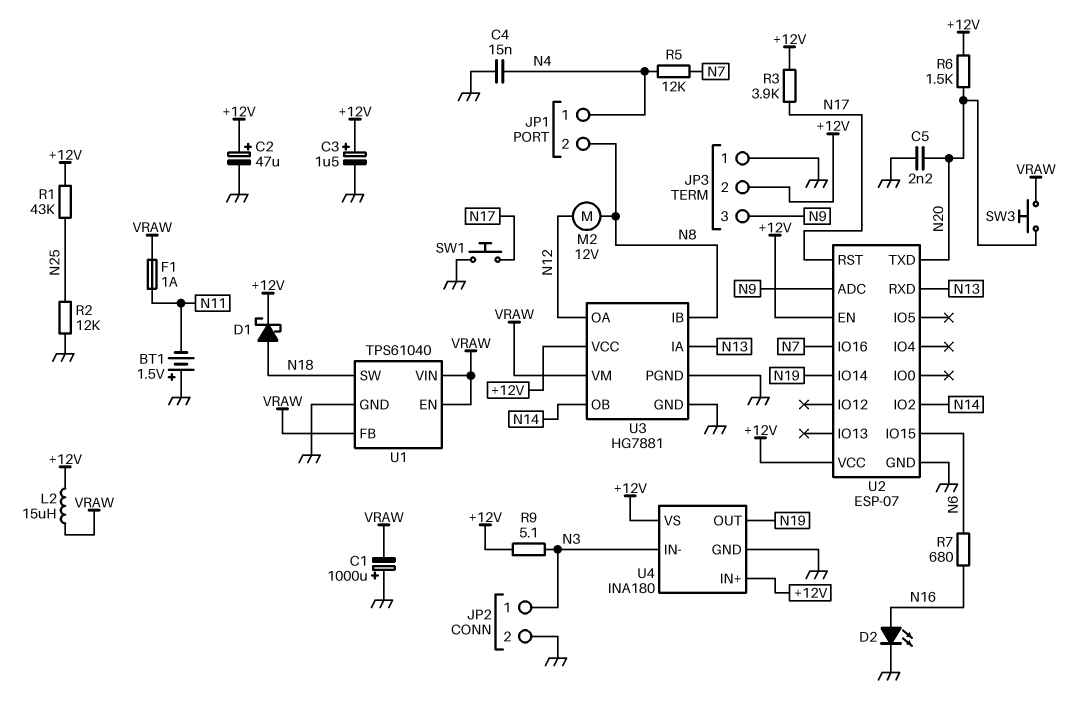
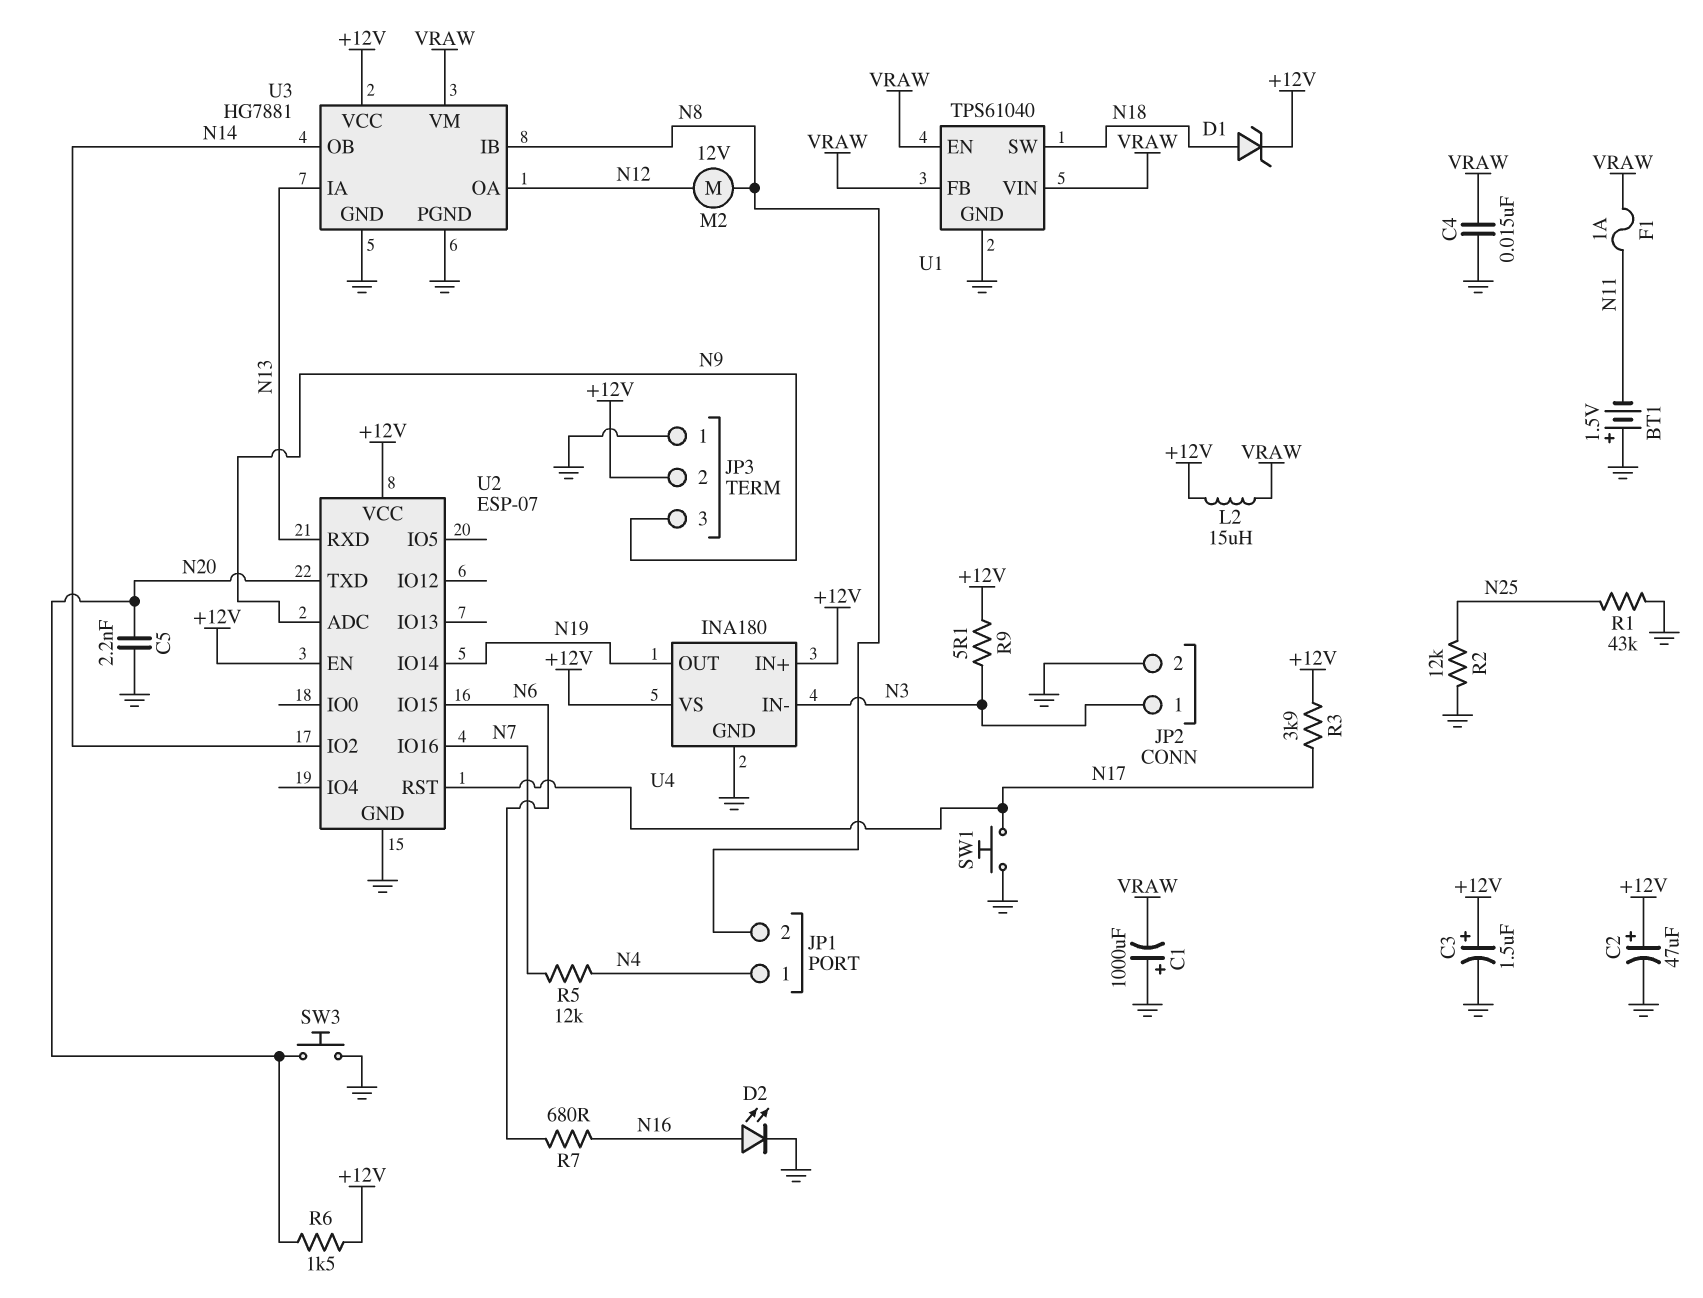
C4: 15nF (GND, N4) -> 15nF (GND, VRAW)
D1: schottky (A N18, K +12V) -> zener (A N18, K +12V)
R1: 43k (+12V, N25) -> 43k (GND, N25)
SW3: button (N20, VRAW) -> button (GND, N20)

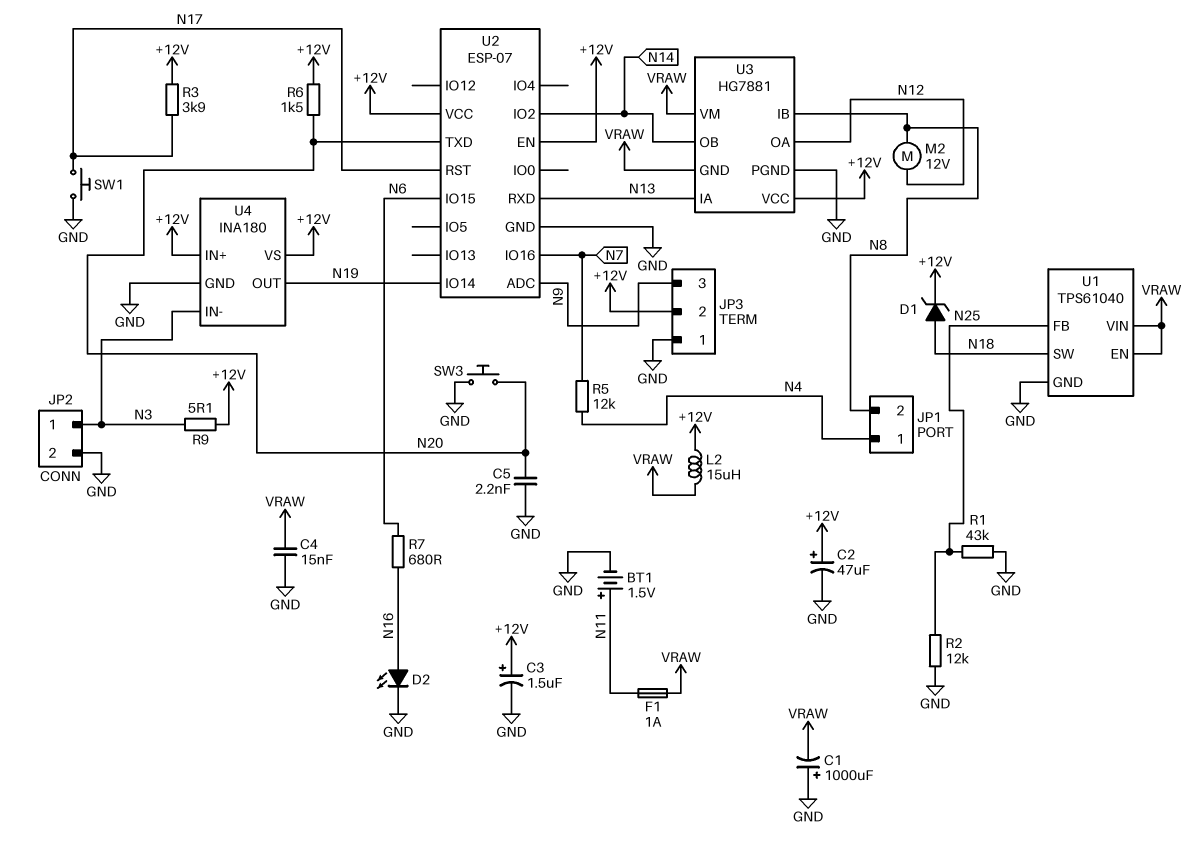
BT1: 1.5V (plus GND, minus N11) -> 1.5V (plus N11, minus GND)
U1 pin FB: VRAW -> N25
U3 pin GND: GND -> VRAW

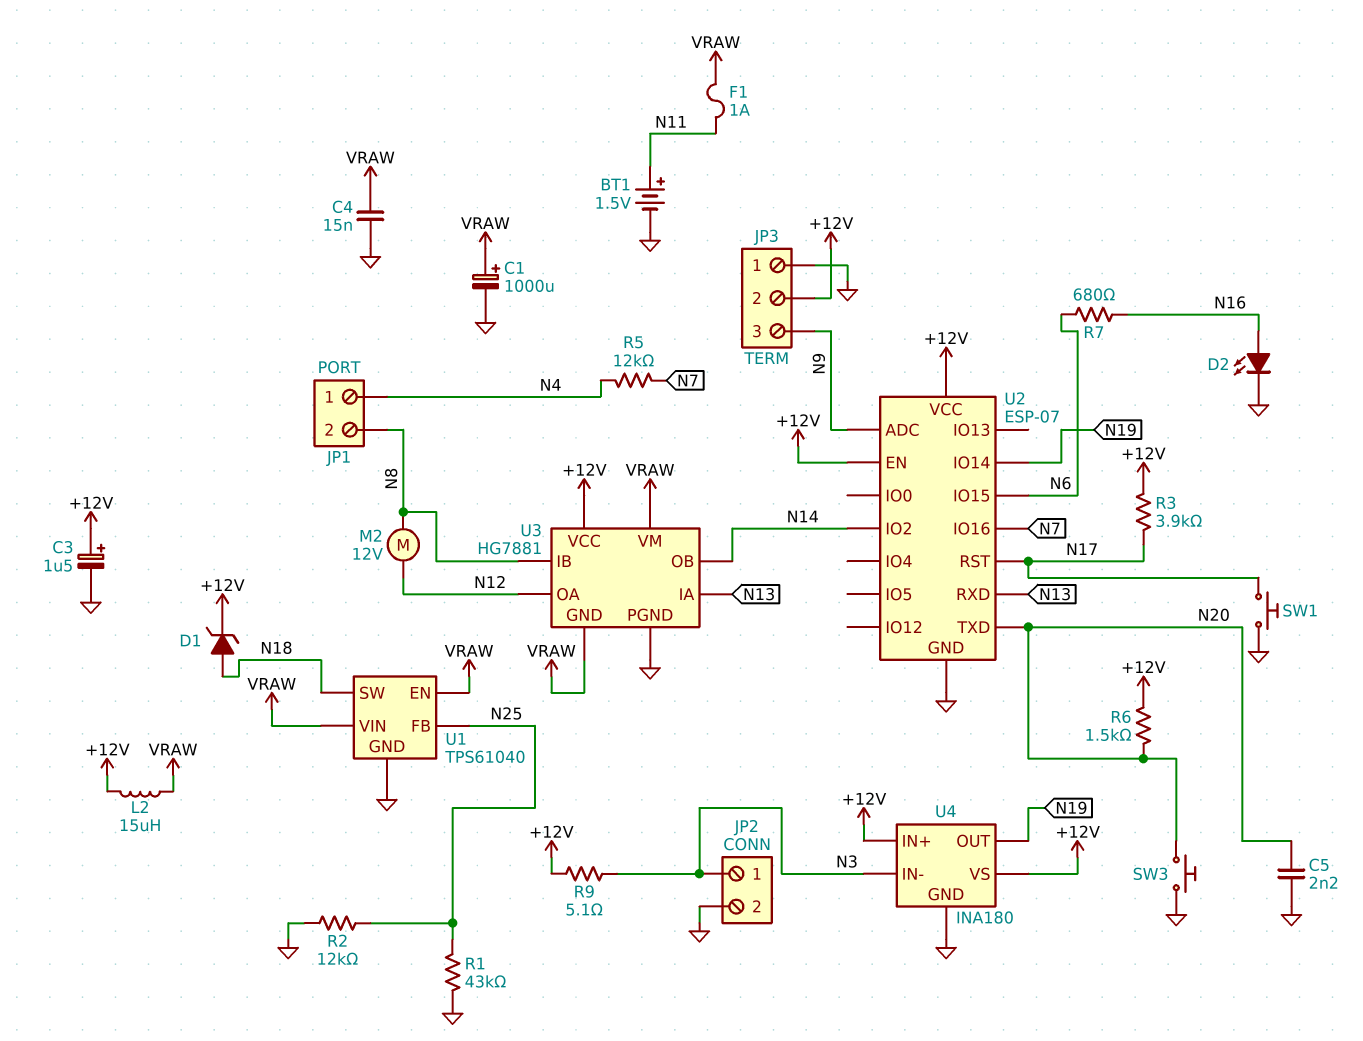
C1: 1000uF (plus GND, minus VRAW) -> 1000uF (plus VRAW, minus GND)
C2: 47uF (plus +12V, minus GND) -> none

